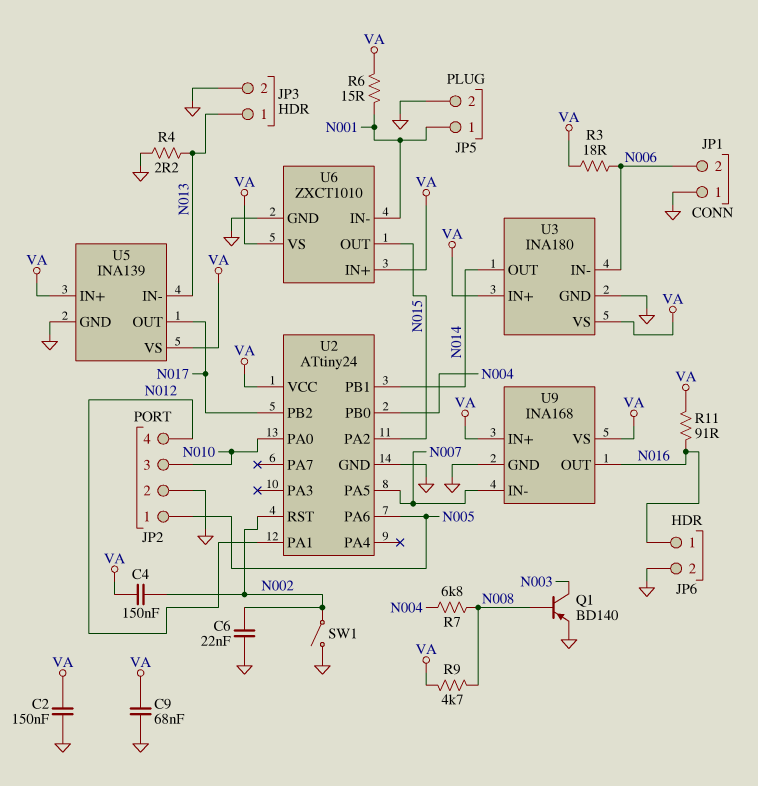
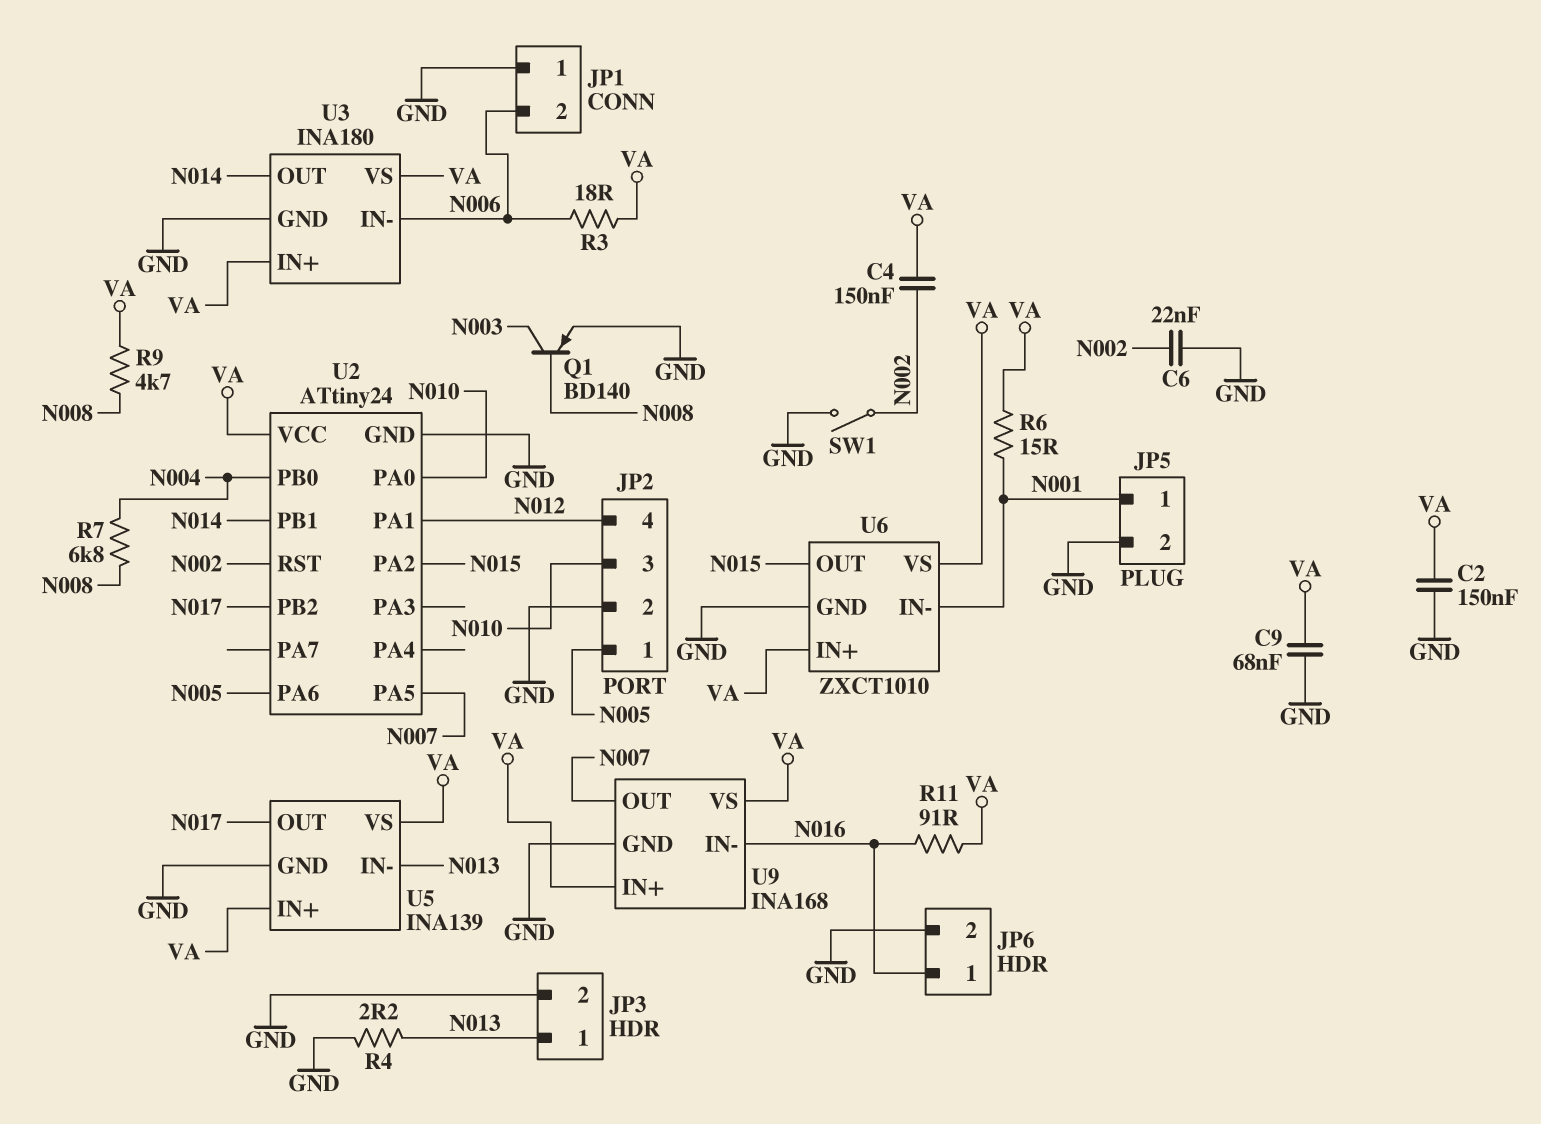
U9 pin IN-: N007 -> N016
U9 pin OUT: N016 -> N007

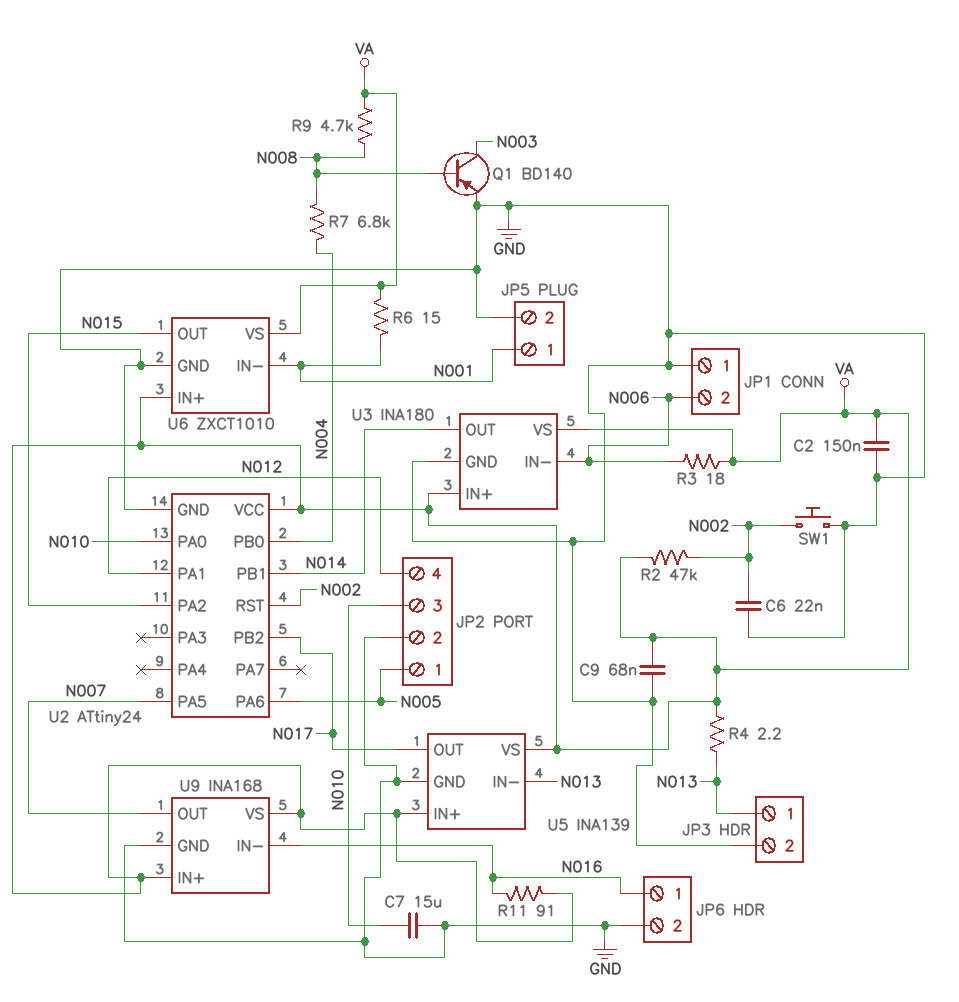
C4: 150nF (N002, VA) -> none
C7: none -> 15uF (GND, N010)
R2: none -> 47k (N002, VA)
R4: 2.2 (GND, N013) -> 2.2 (N013, VA)
SW1: switch (GND, N002) -> button (GND, N002)

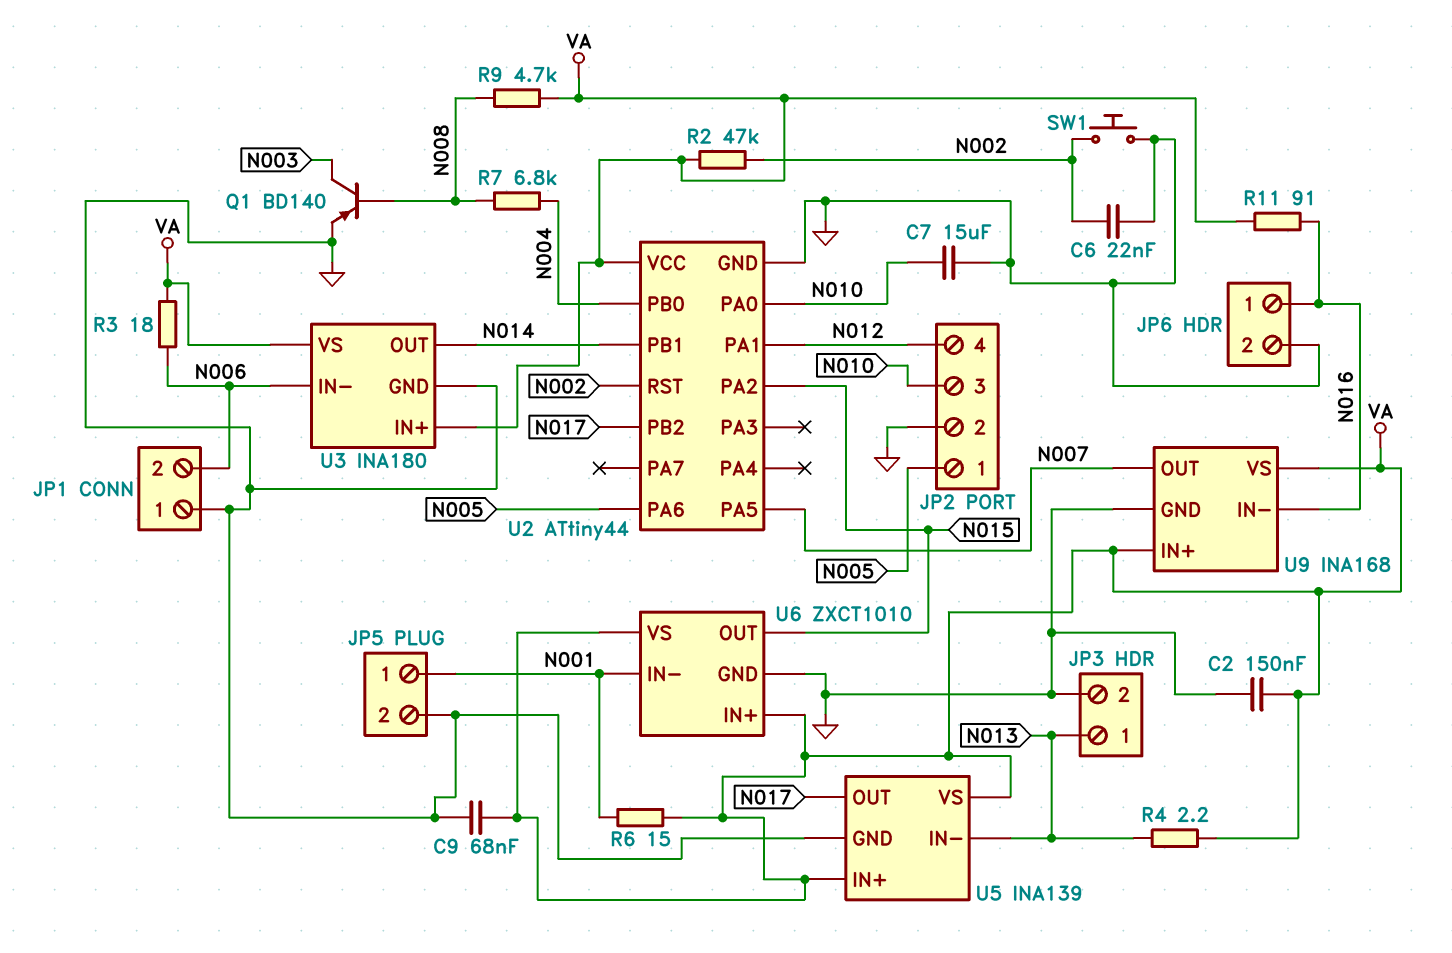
U2: ATtiny24 -> ATtiny44

